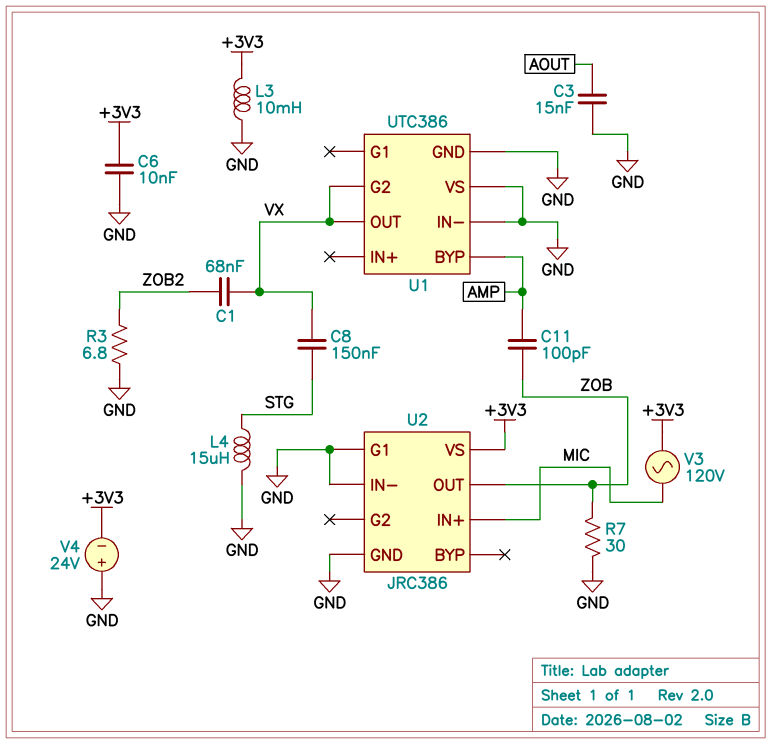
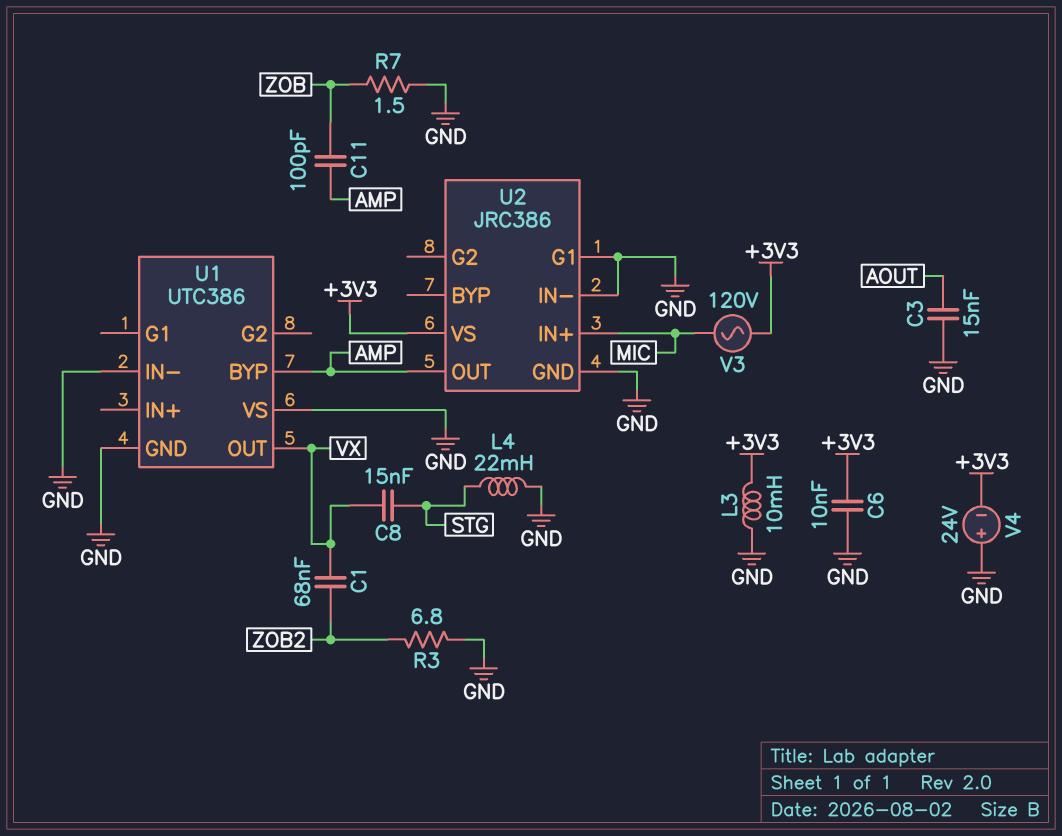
C8: 150nF (STG, VX) -> 15nF (STG, VX)
L4: 15uH (GND, STG) -> 22mH (GND, STG)
R7: 30 (GND, ZOB) -> 1.5 (GND, ZOB)
U1 pin G2: VX -> none
U2 pin OUT: ZOB -> AMP

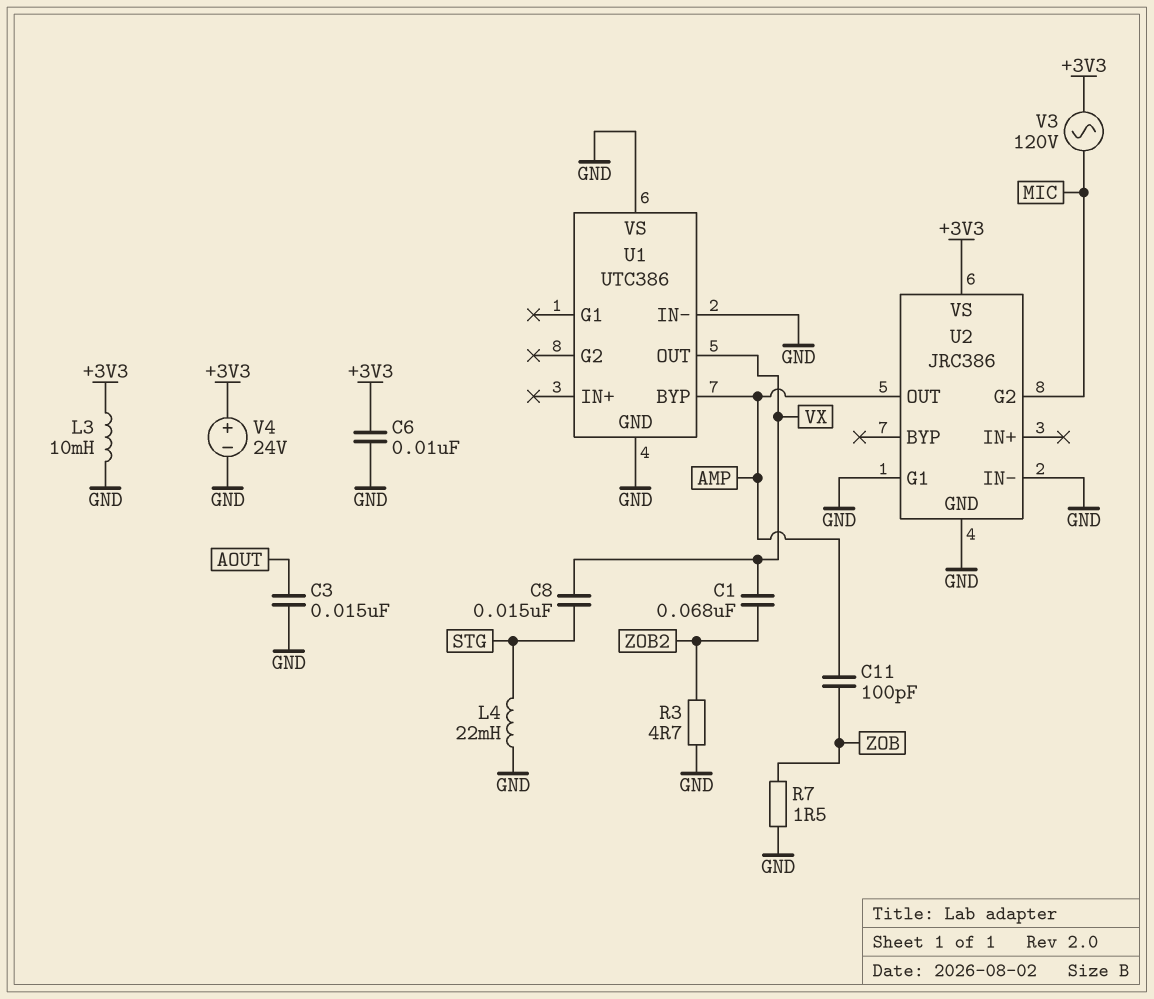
R3: 6.8 (GND, ZOB2) -> 4.7 (GND, ZOB2)
U2 pin G2: none -> MIC
U2 pin IN+: MIC -> none
V4: 24V (plus GND, minus +3V3) -> 24V (plus +3V3, minus GND)

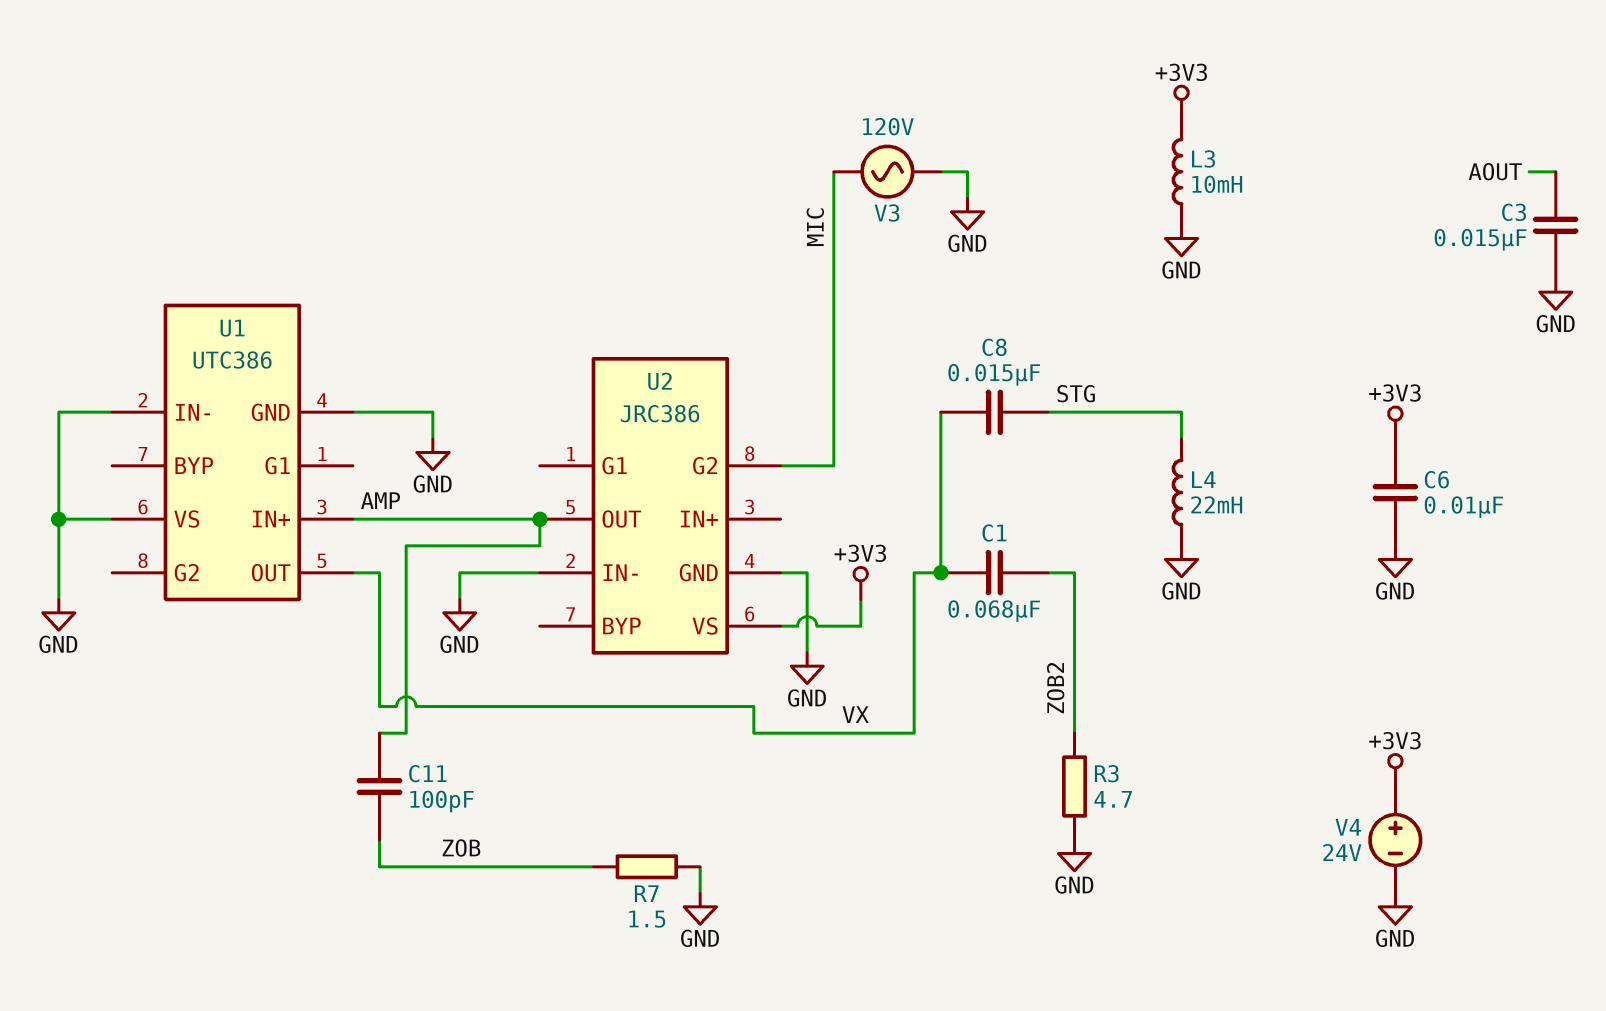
U1 pin BYP: AMP -> none
U1 pin IN+: none -> AMP
U2 pin G1: GND -> none
V3: AC 120V (+3V3, MIC) -> AC 120V (GND, MIC)

